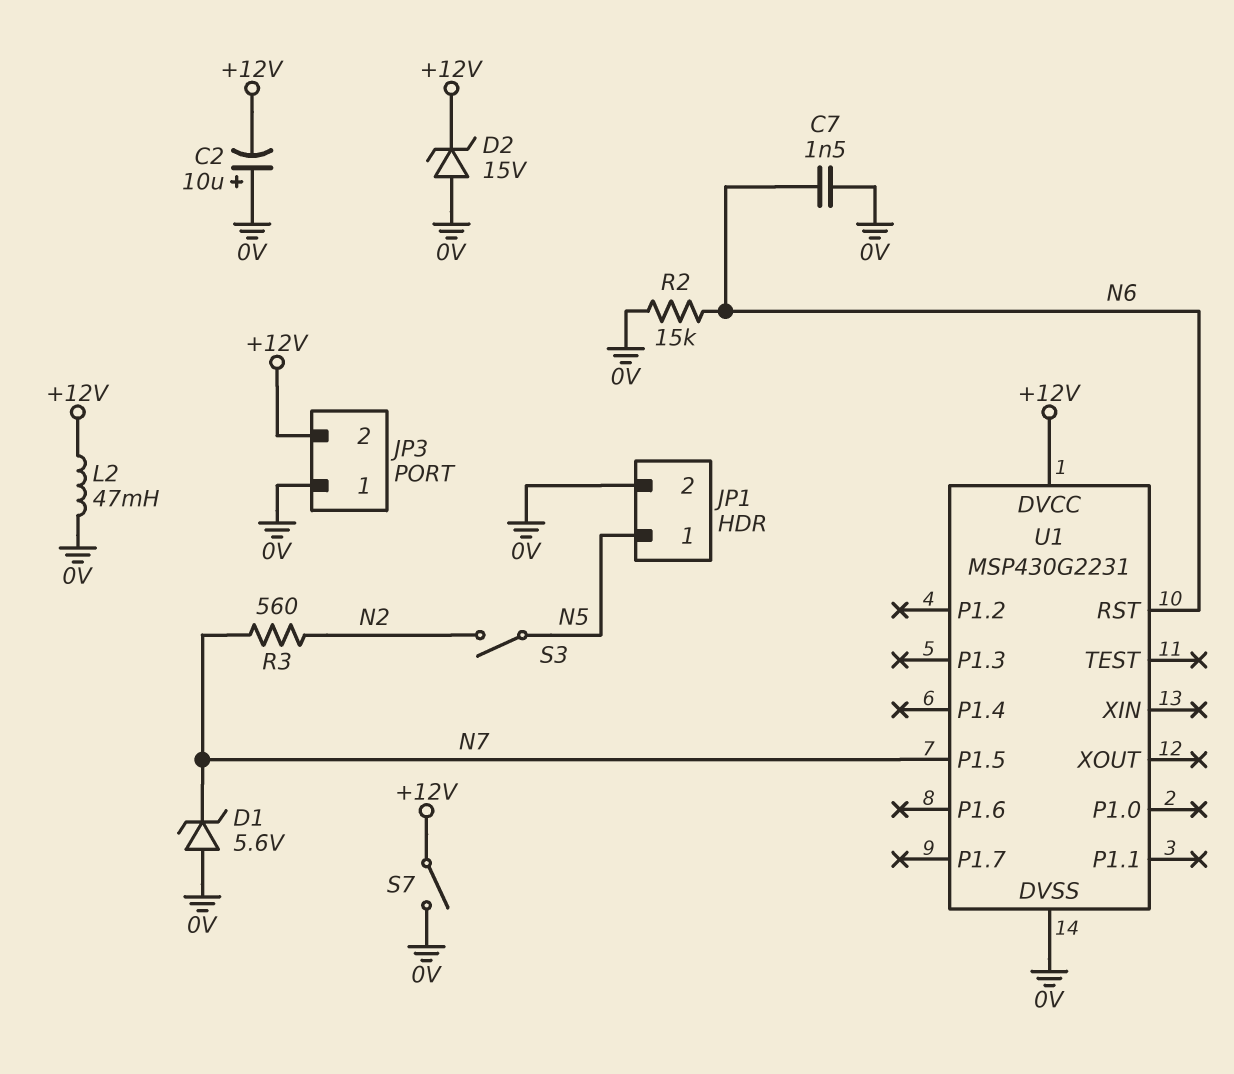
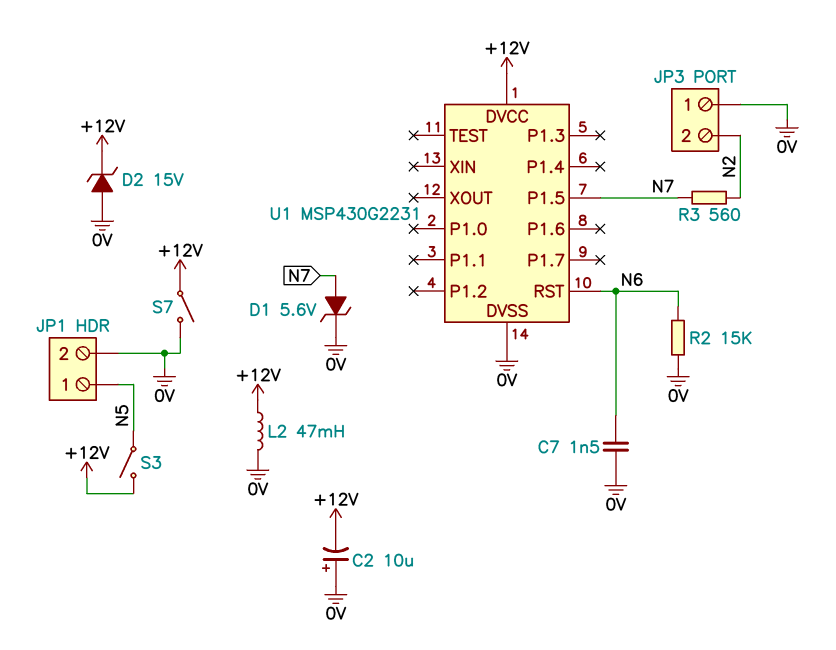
D1: zener 5.6V (A 0V, K N7) -> zener 5.6V (A N7, K 0V)
JP3 pin 2: +12V -> N2
S3: switch (N2, N5) -> switch (+12V, N5)

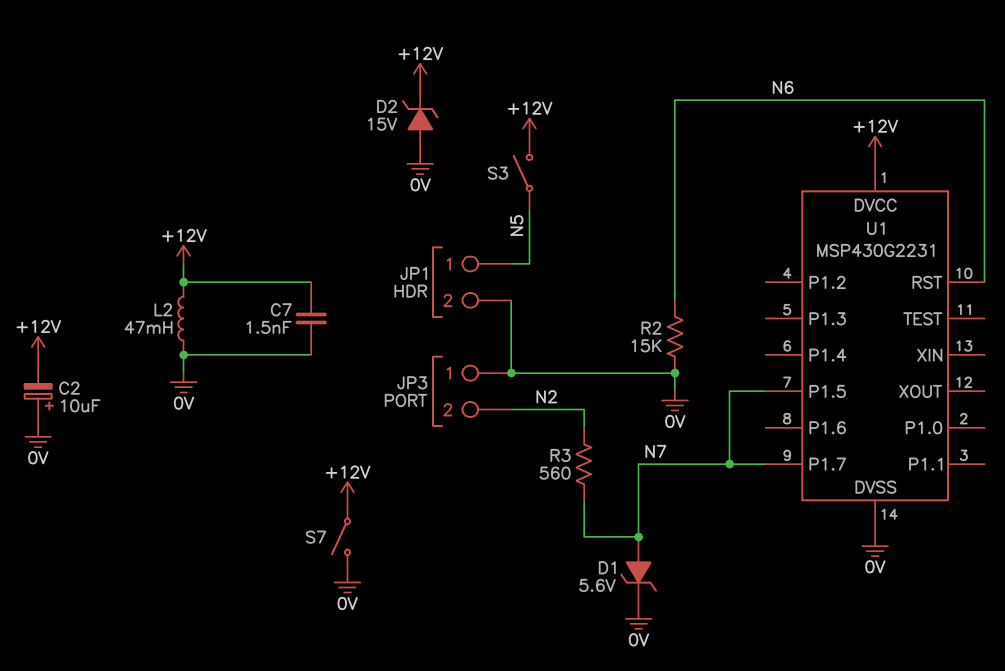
C7: 1.5nF (0V, N6) -> 1.5nF (+12V, 0V)
U1 pin P1.7: none -> N7

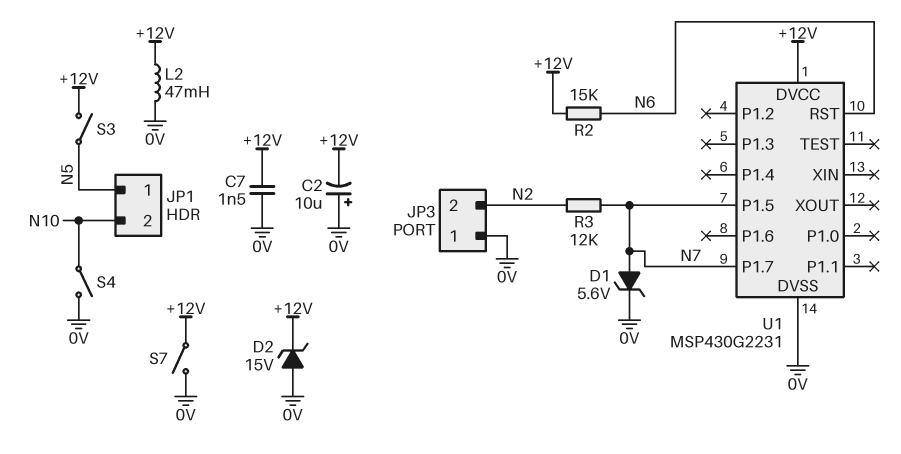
JP1 pin 2: 0V -> N10
R2: 15k (0V, N6) -> 15k (+12V, N6)
R3: 560 (N2, N7) -> 12k (N2, N7)
S4: none -> switch (0V, N10)

